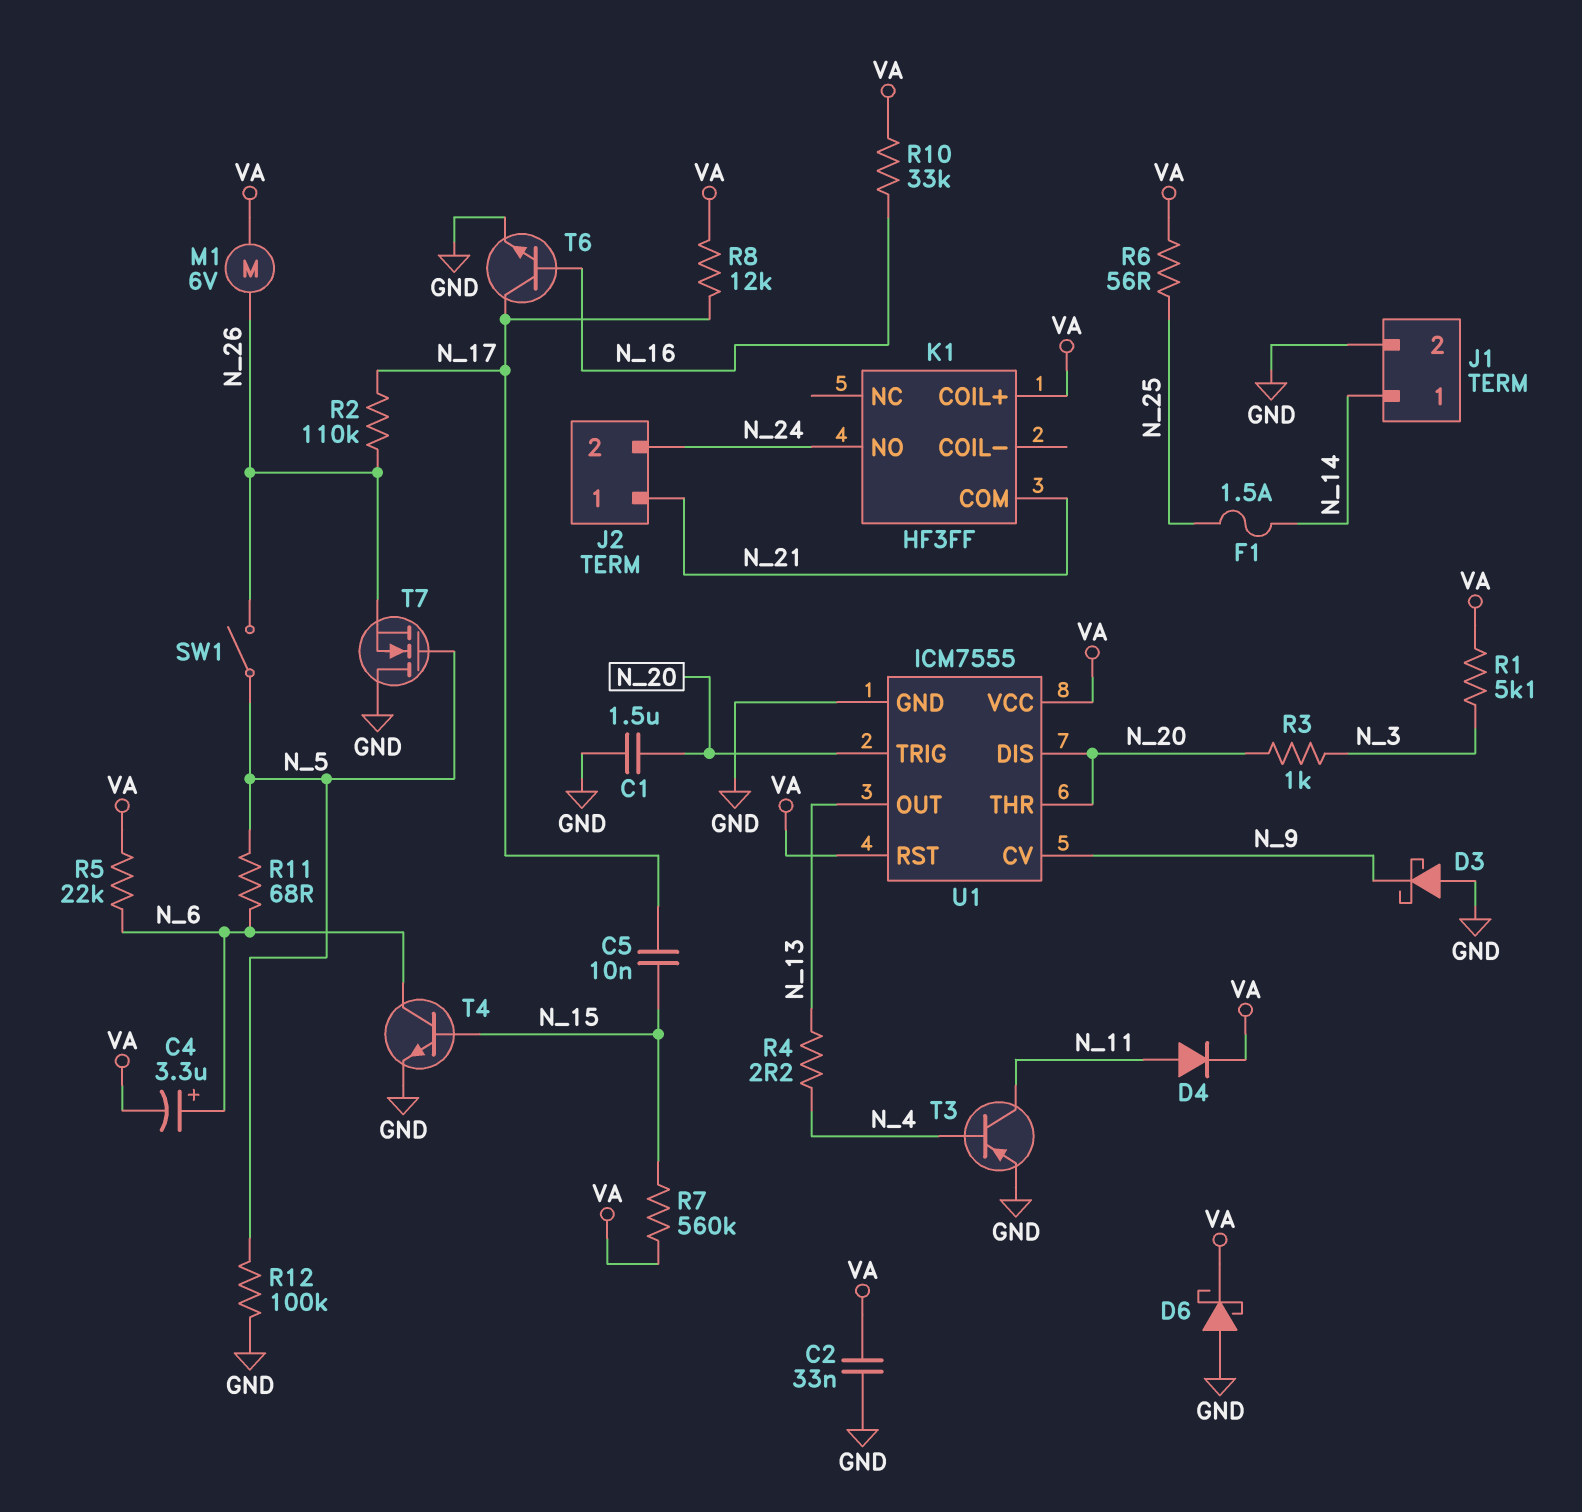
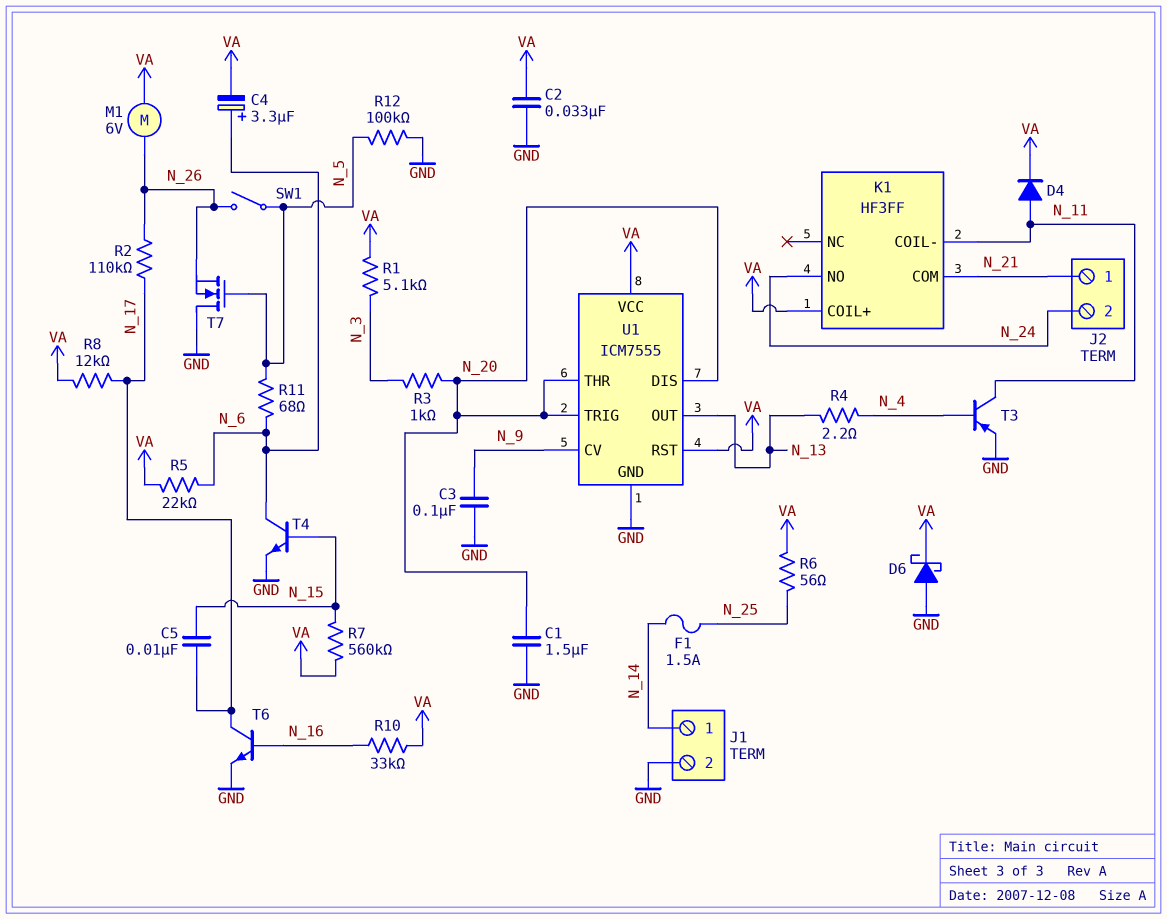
C3: none -> 100nF (GND, N_9)
D3: schottky (A GND, K N_9) -> none
K1 pin COIL-: none -> N_11

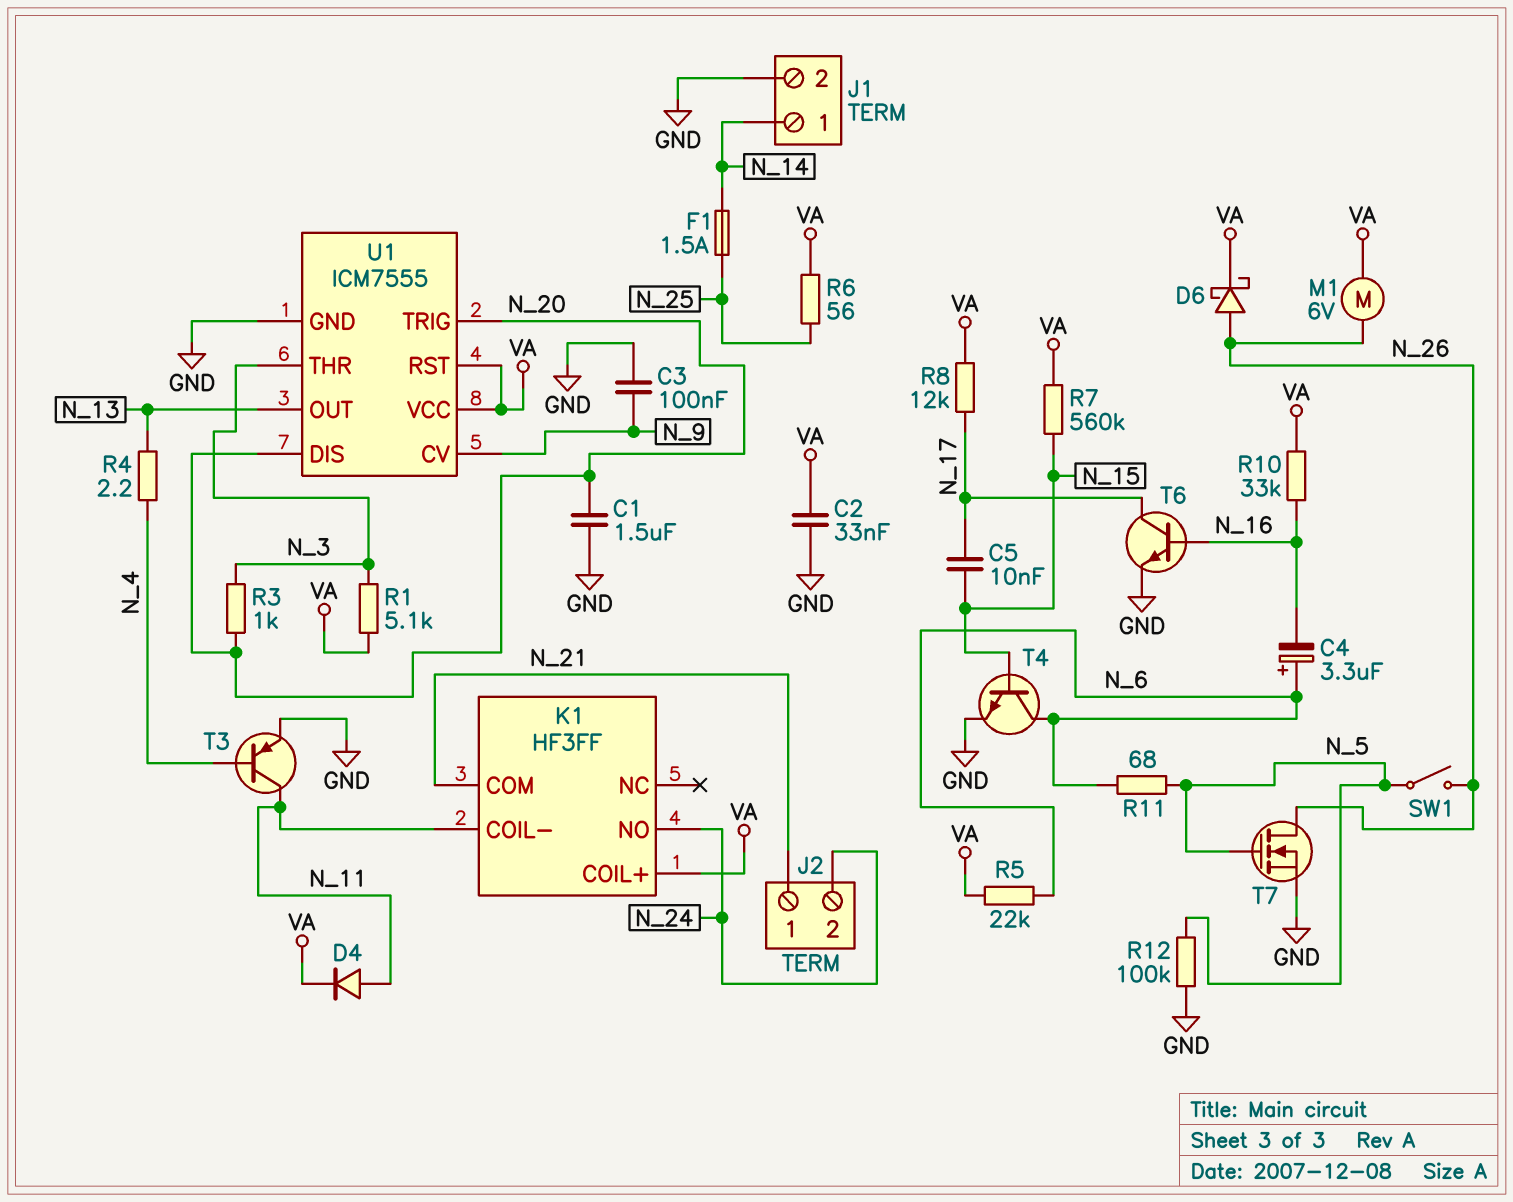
C4: 3.3uF (plus N_6, minus VA) -> 3.3uF (plus N_6, minus N_16)
D6: schottky (A GND, K VA) -> schottky (A N_26, K VA)
R2: 110k (N_17, N_26) -> none
T7: NMOS (G N_5, D GND, S N_26) -> NMOS (G N_5, D N_26, S GND)
U1 pin THR: N_20 -> N_3

